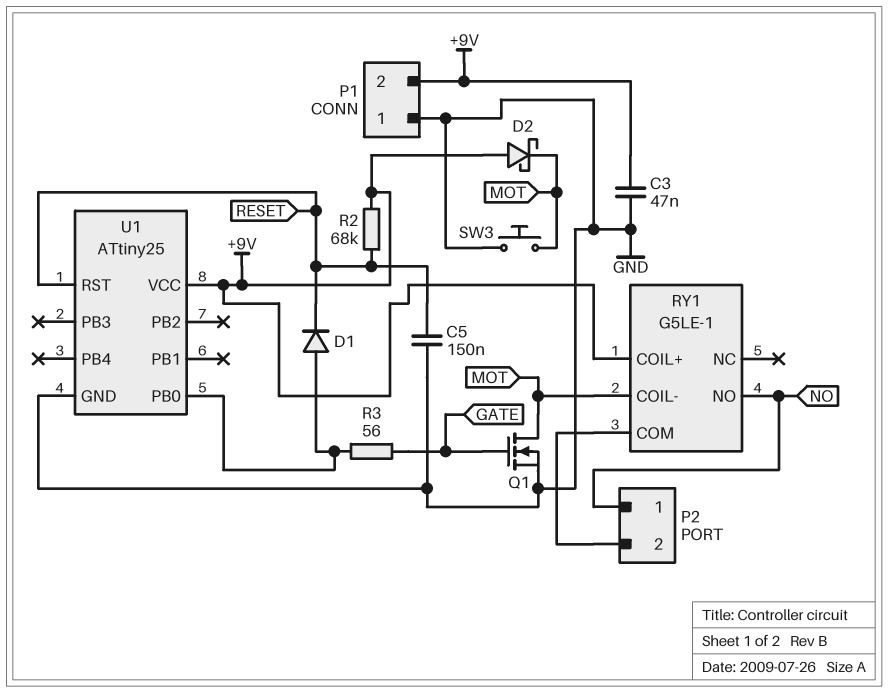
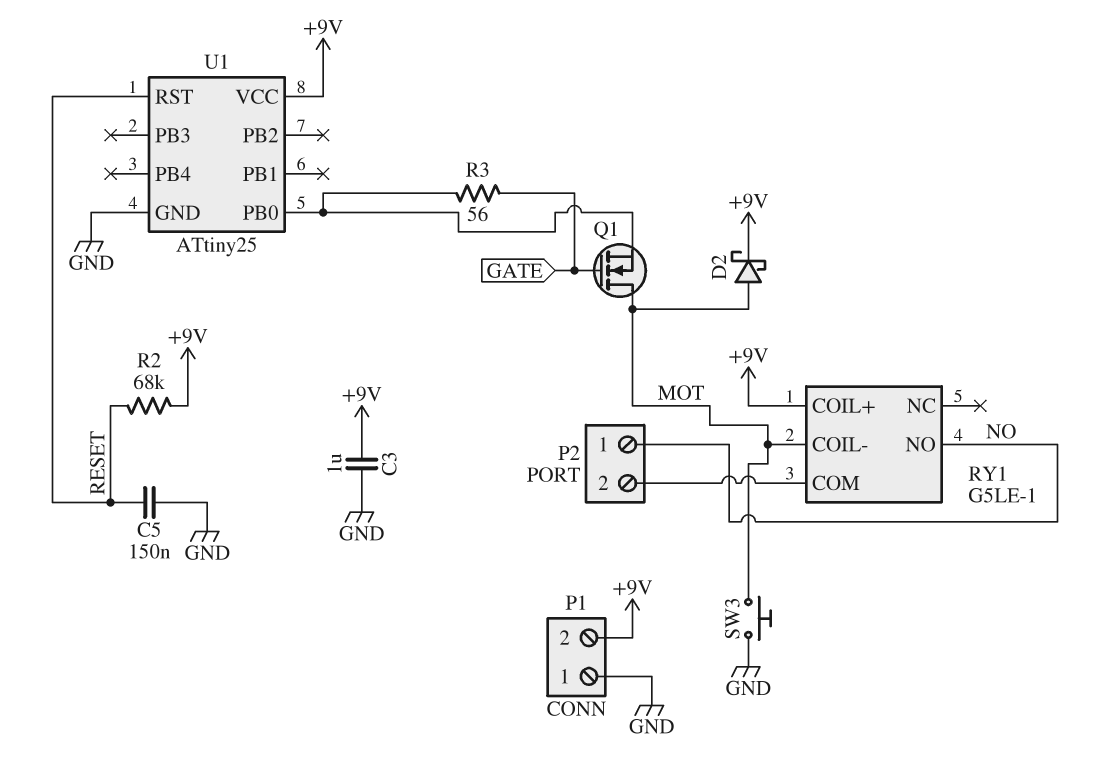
C3: 47nF (+9V, GND) -> 1uF (+9V, GND)
D1: diode (A U1/PB0, K RESET) -> none
D2: schottky (A +9V, K MOT) -> schottky (A MOT, K +9V)
Q1: NMOS (G GATE, D MOT, S GND) -> NMOS (G GATE, D MOT, S U1/PB0)

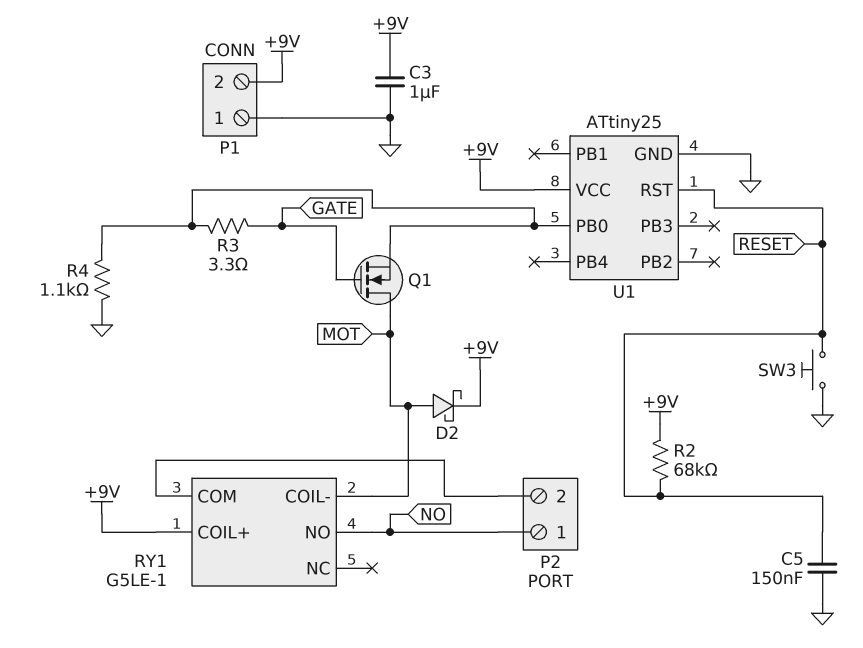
R3: 56 (GATE, U1/PB0) -> 3.3 (GATE, U1/PB0)
R4: none -> 1.1k (GND, U1/PB0)
SW3: button (GND, MOT) -> button (GND, RESET)

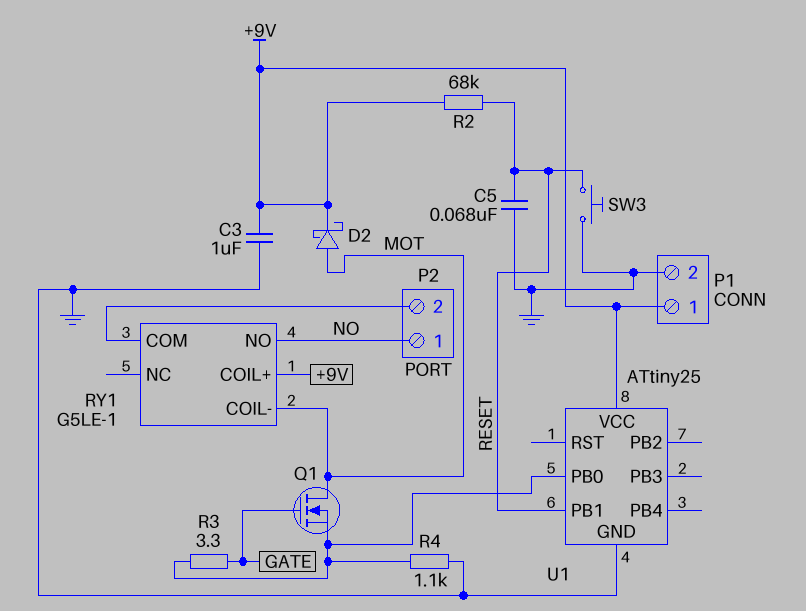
C5: 150nF (GND, RESET) -> 68nF (GND, RESET)
P1 pin 1: GND -> +9V
P1 pin 2: +9V -> GND
U1 pin PB1: none -> RESET
U1 pin RST: RESET -> none

